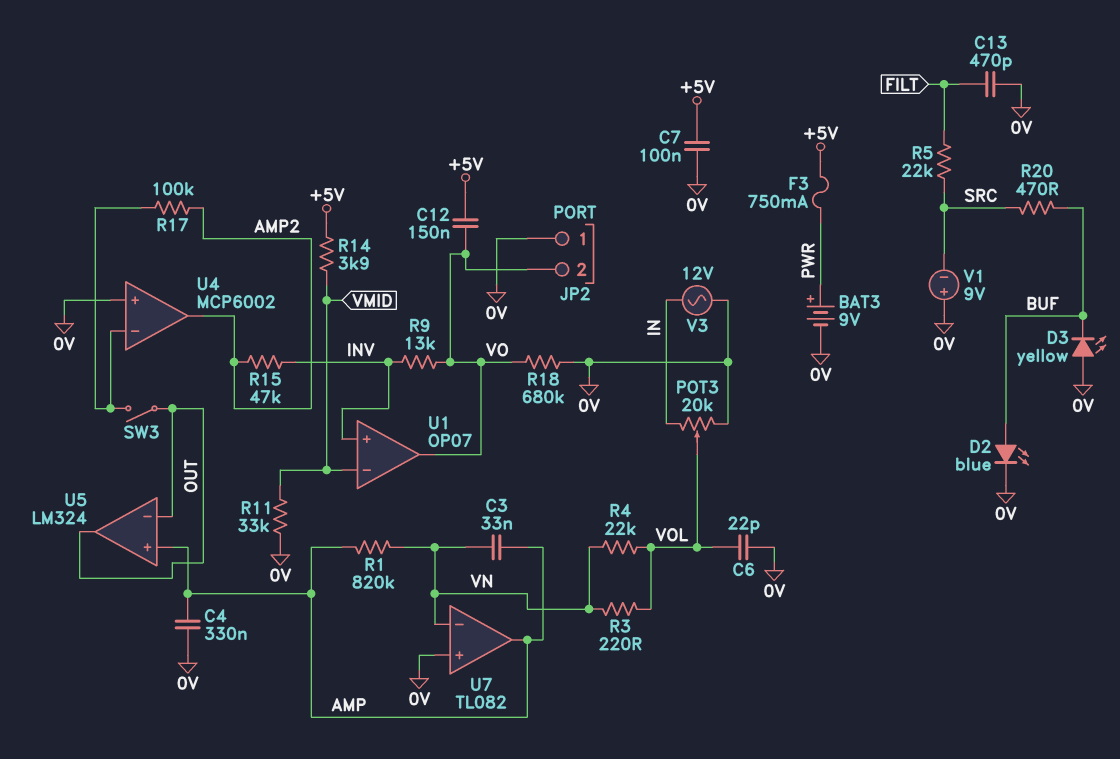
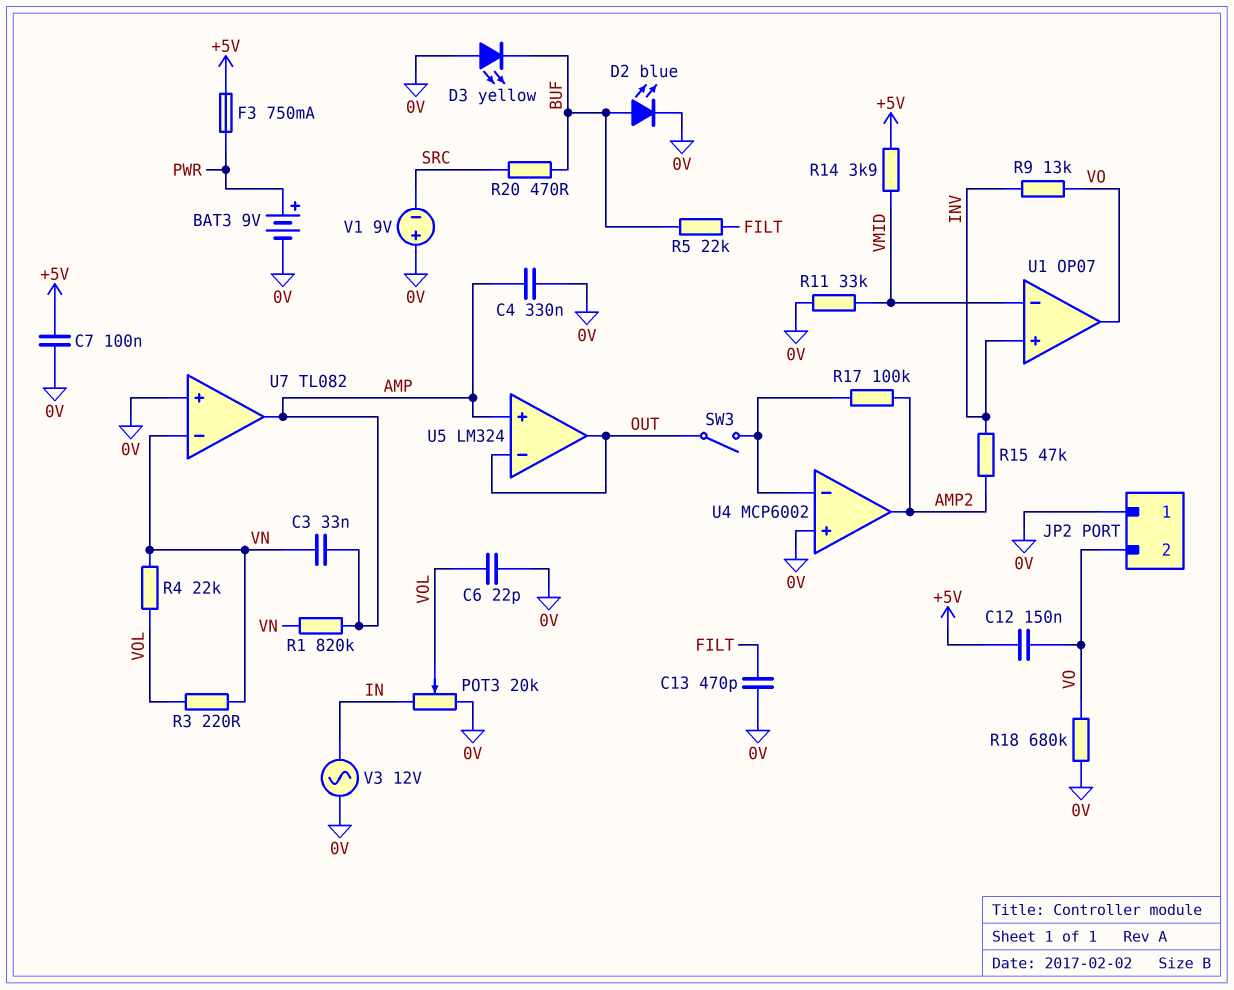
R5: 22k (FILT, SRC) -> 22k (BUF, FILT)

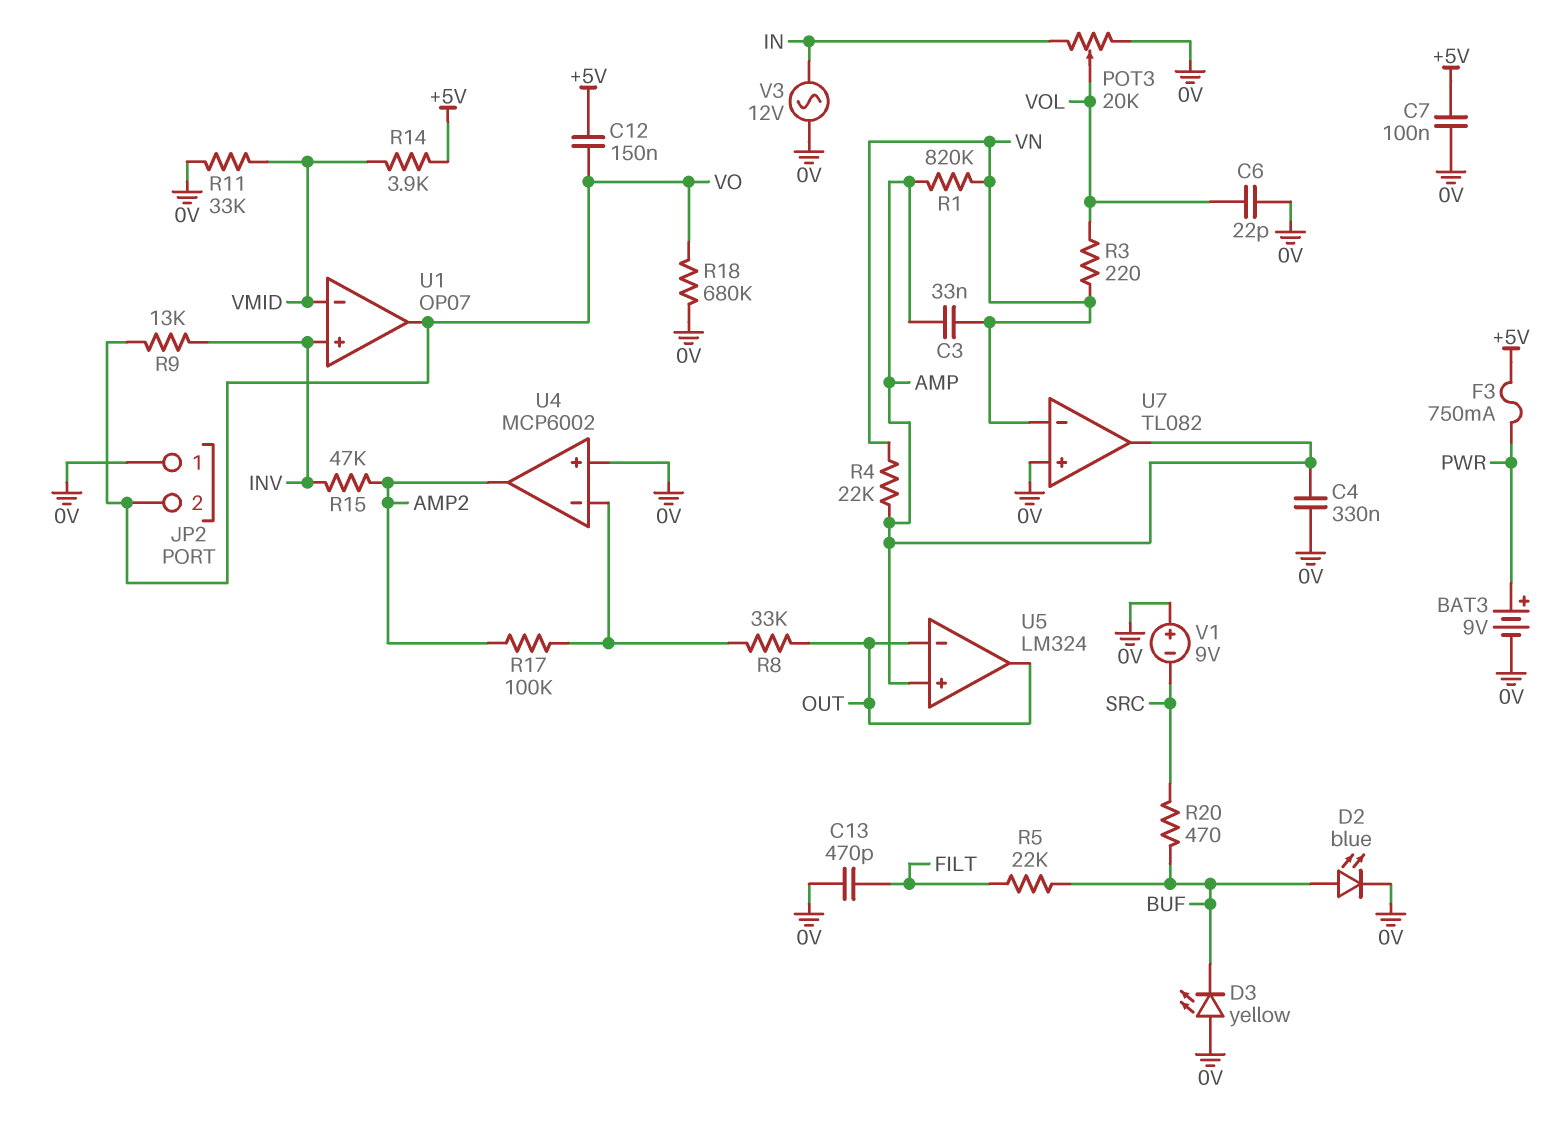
R4: 22k (VN, VOL) -> 22k (AMP, VN)
R8: none -> 33k (OUT, U4/in-)
SW3: switch (OUT, U4/in-) -> none

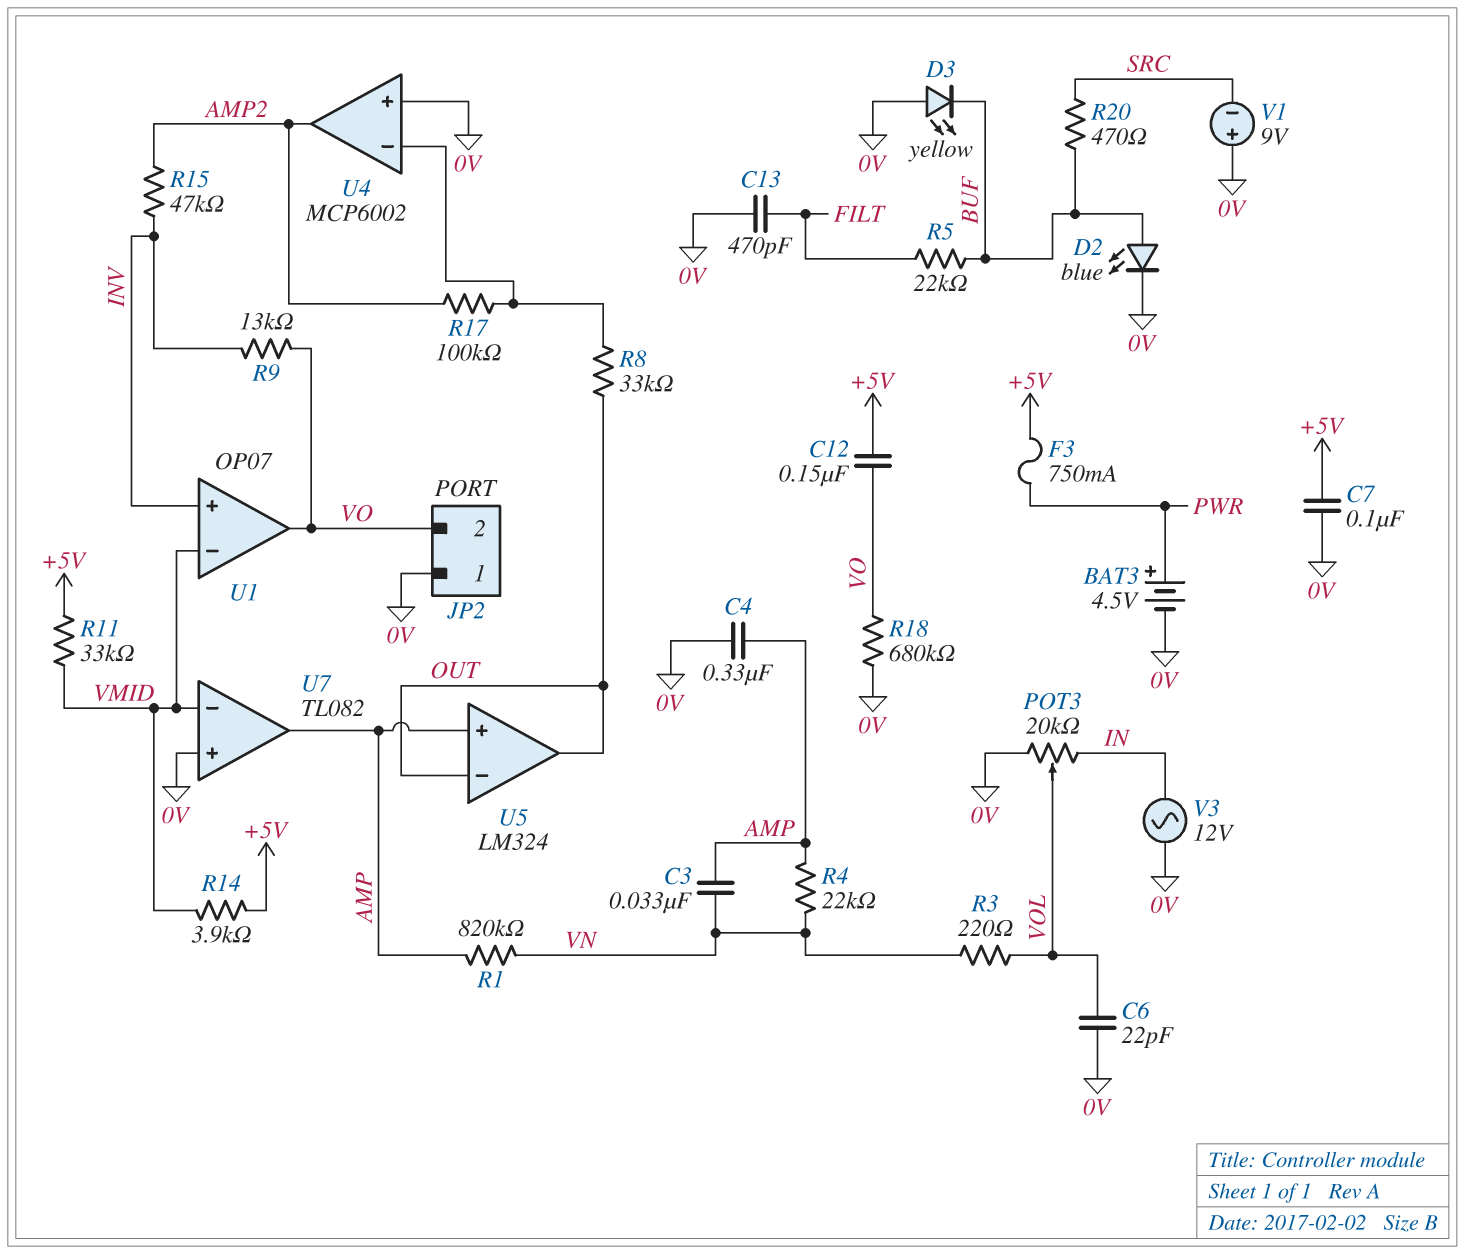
BAT3: 9V (plus PWR, minus 0V) -> 4.5V (plus PWR, minus 0V)
R11: 33k (0V, VMID) -> 33k (+5V, VMID)
U7 pin in-: VN -> VMID

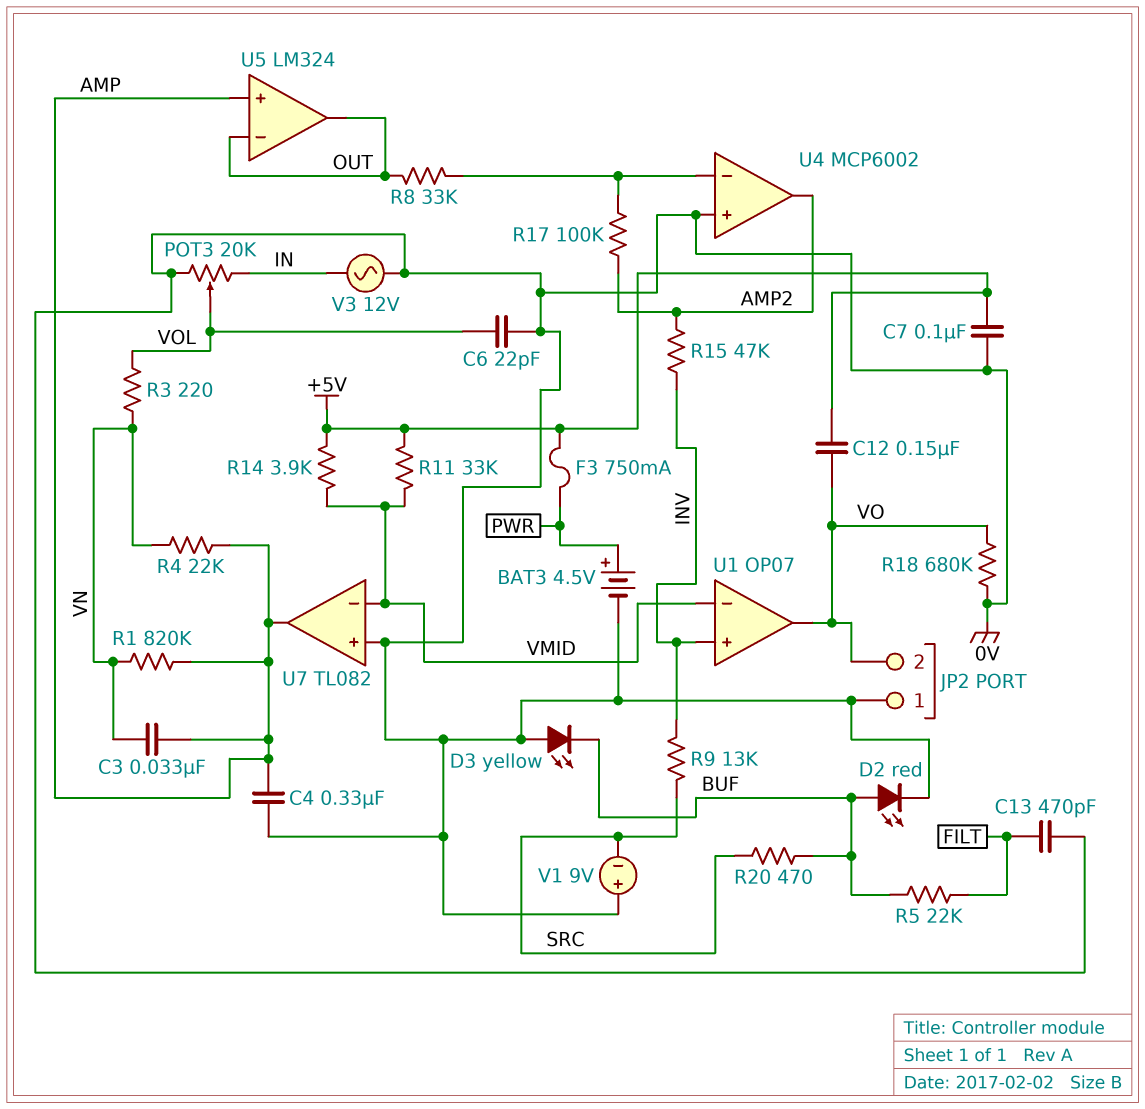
D2: LED blue (A BUF, K 0V) -> LED red (A BUF, K 0V)
R9: 13k (INV, VO) -> 13k (INV, SRC)

